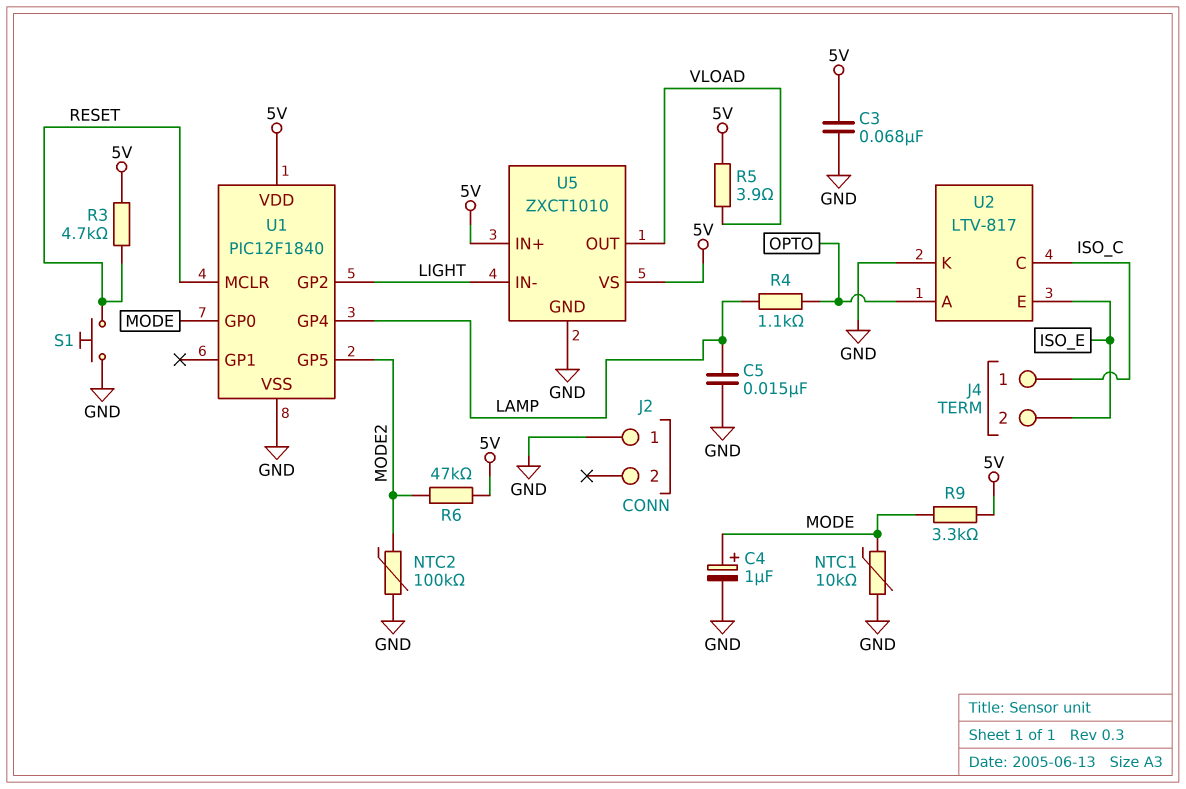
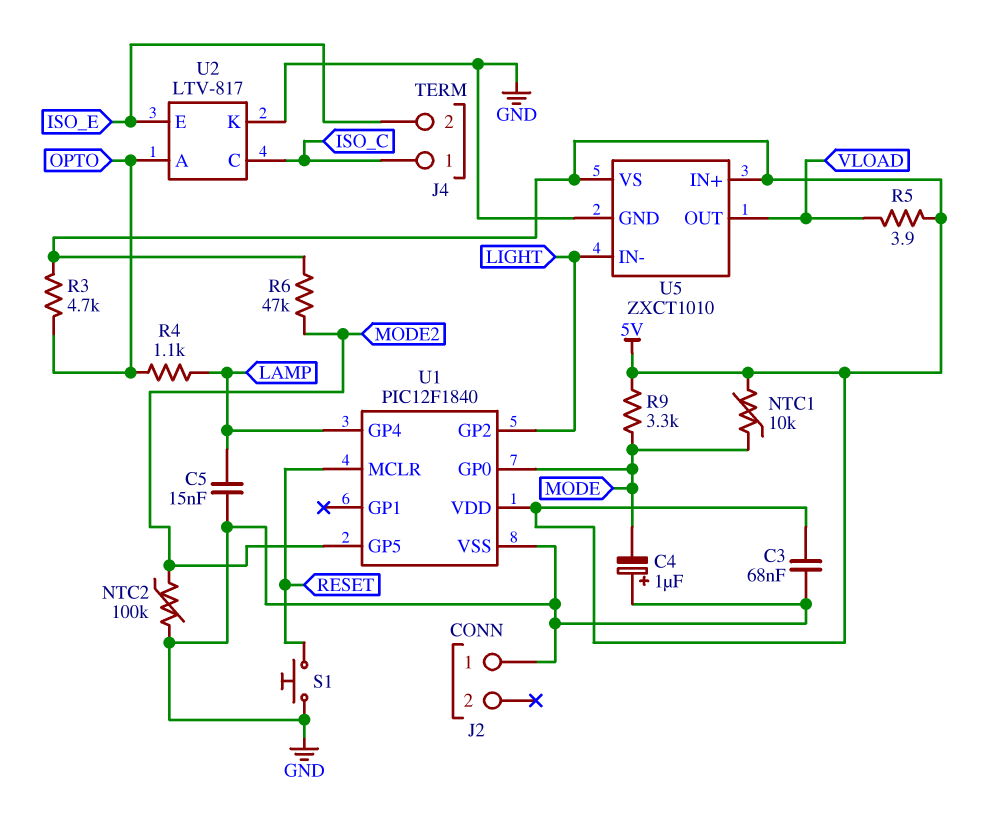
C4: 1uF (plus MODE, minus GND) -> 1uF (plus GND, minus MODE)
NTC1: 10k (GND, MODE) -> 10k (5V, MODE)
R3: 4.7k (5V, RESET) -> 4.7k (5V, OPTO)

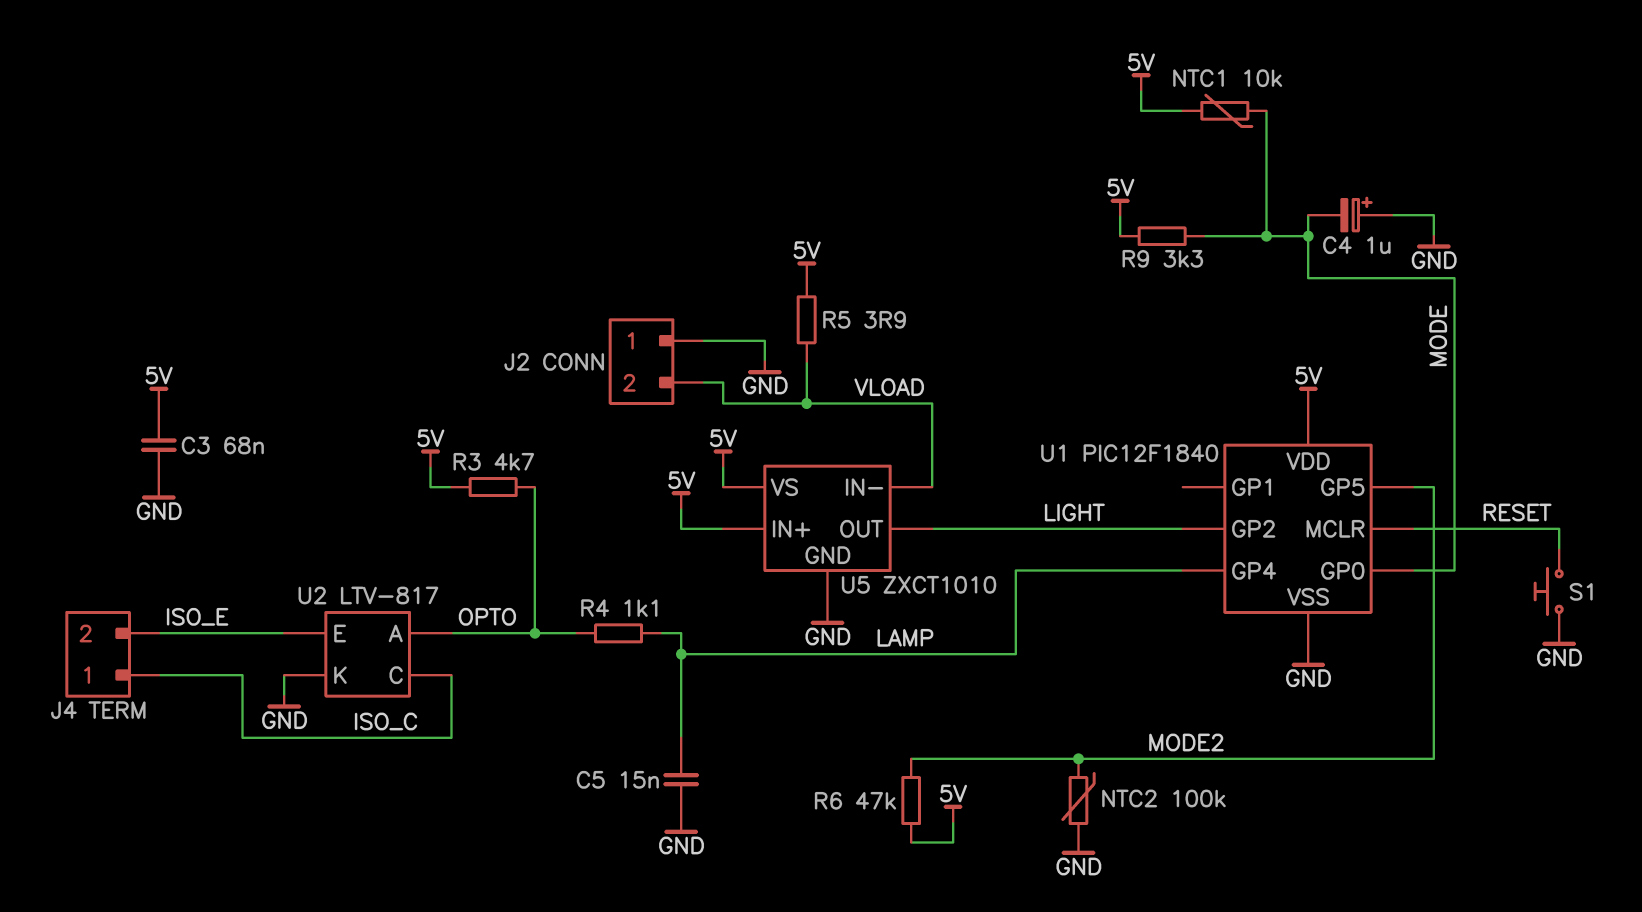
J2 pin 2: none -> VLOAD
U5 pin IN-: LIGHT -> VLOAD
U5 pin OUT: VLOAD -> LIGHT

